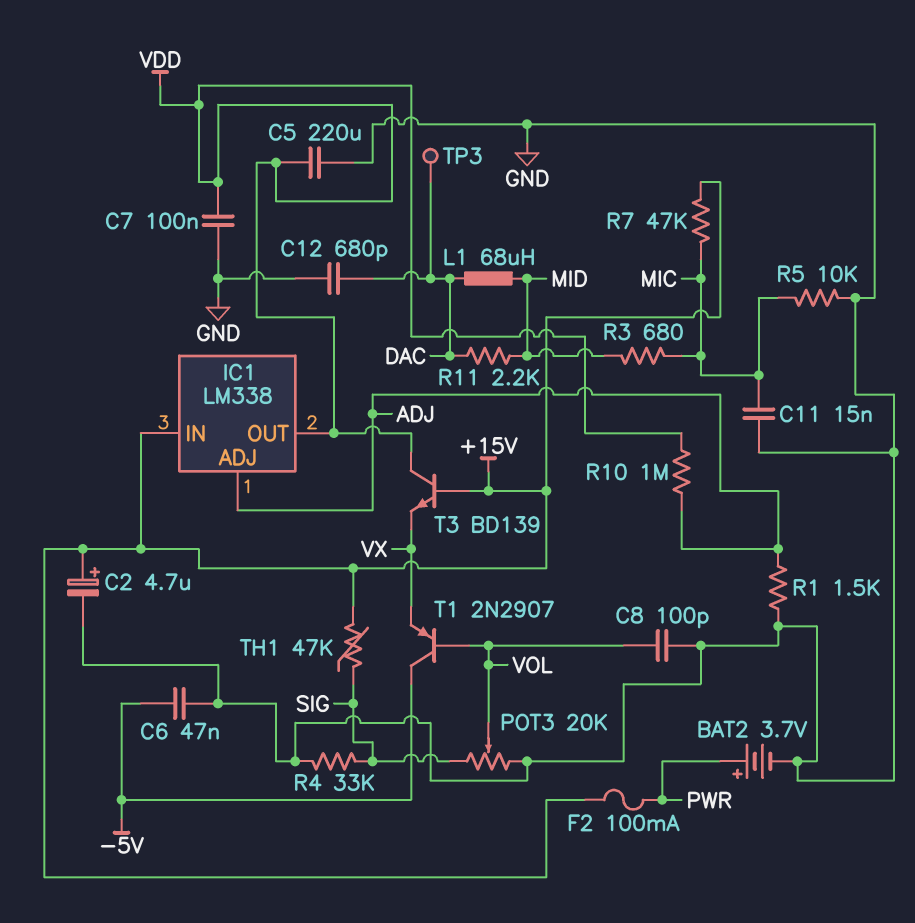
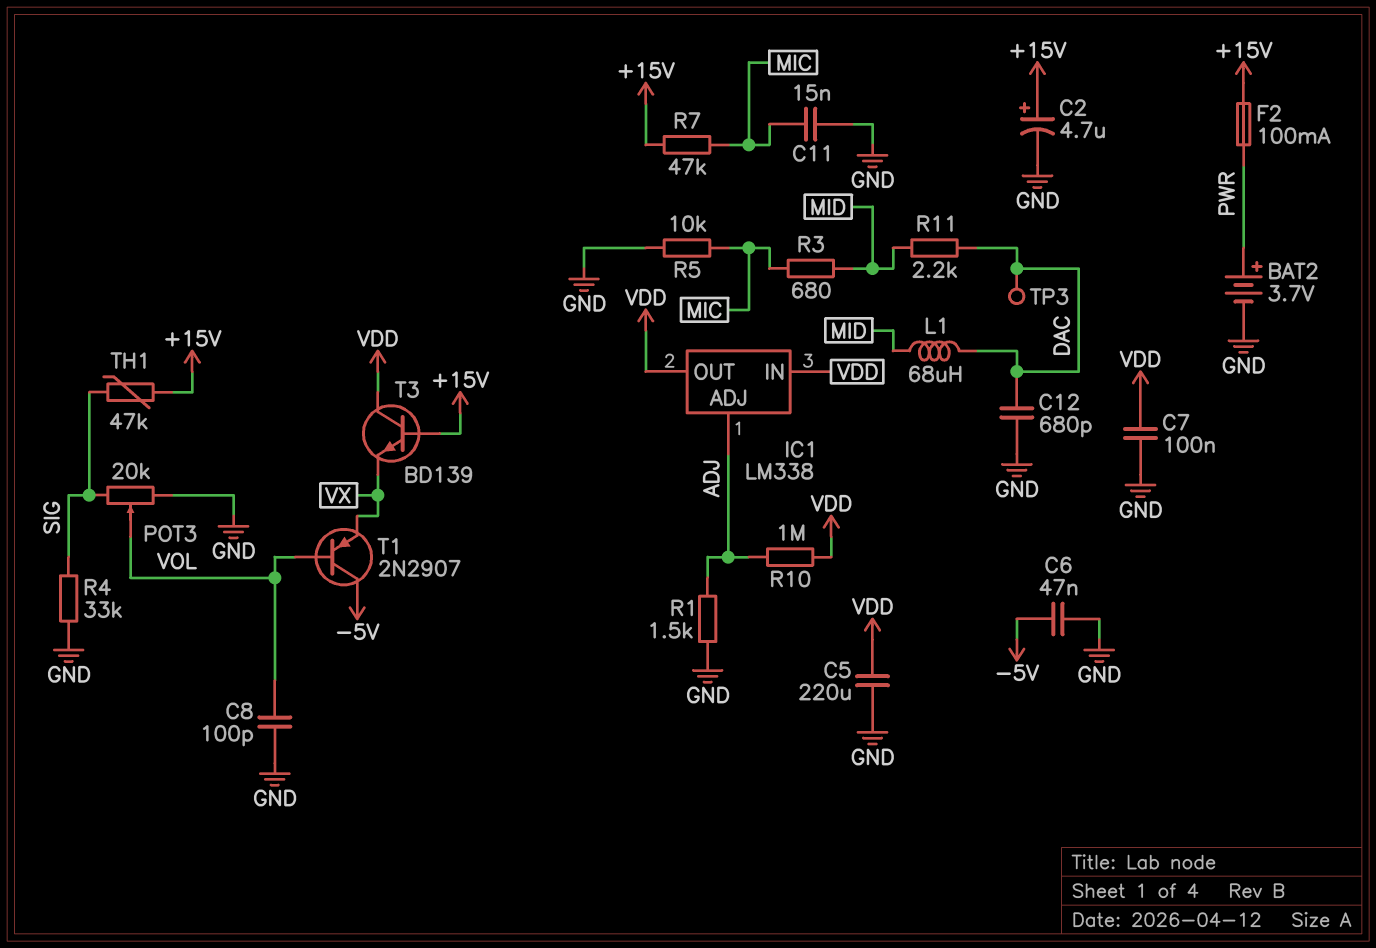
IC1 pin IN: +15V -> VDD

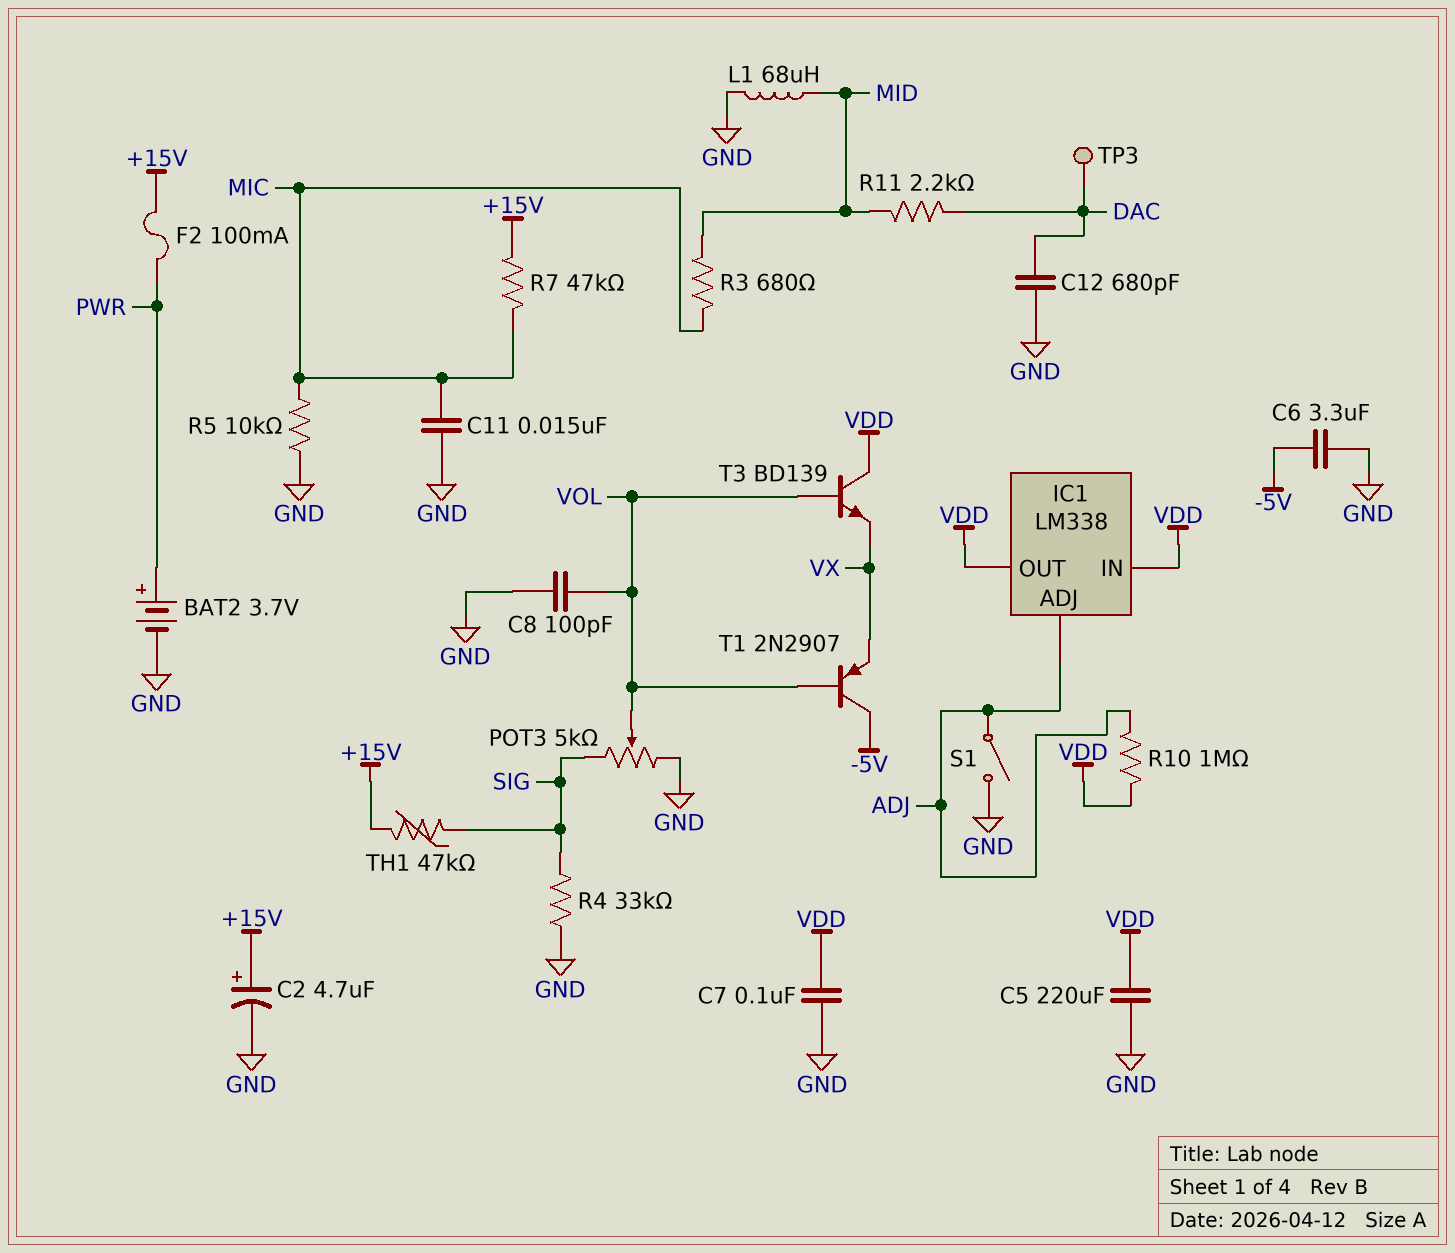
C6: 47nF (-5V, GND) -> 3.3uF (-5V, GND)
L1: 68uH (DAC, MID) -> 68uH (GND, MID)
POT3: 20k (GND, SIG, wiper VOL) -> 5k (GND, SIG, wiper VOL)
R1: 1.5k (ADJ, GND) -> none
S1: none -> switch (ADJ, GND)
T3: NPN BD139 (B +15V, C VDD, E VX) -> NPN BD139 (B VOL, C VDD, E VX)

